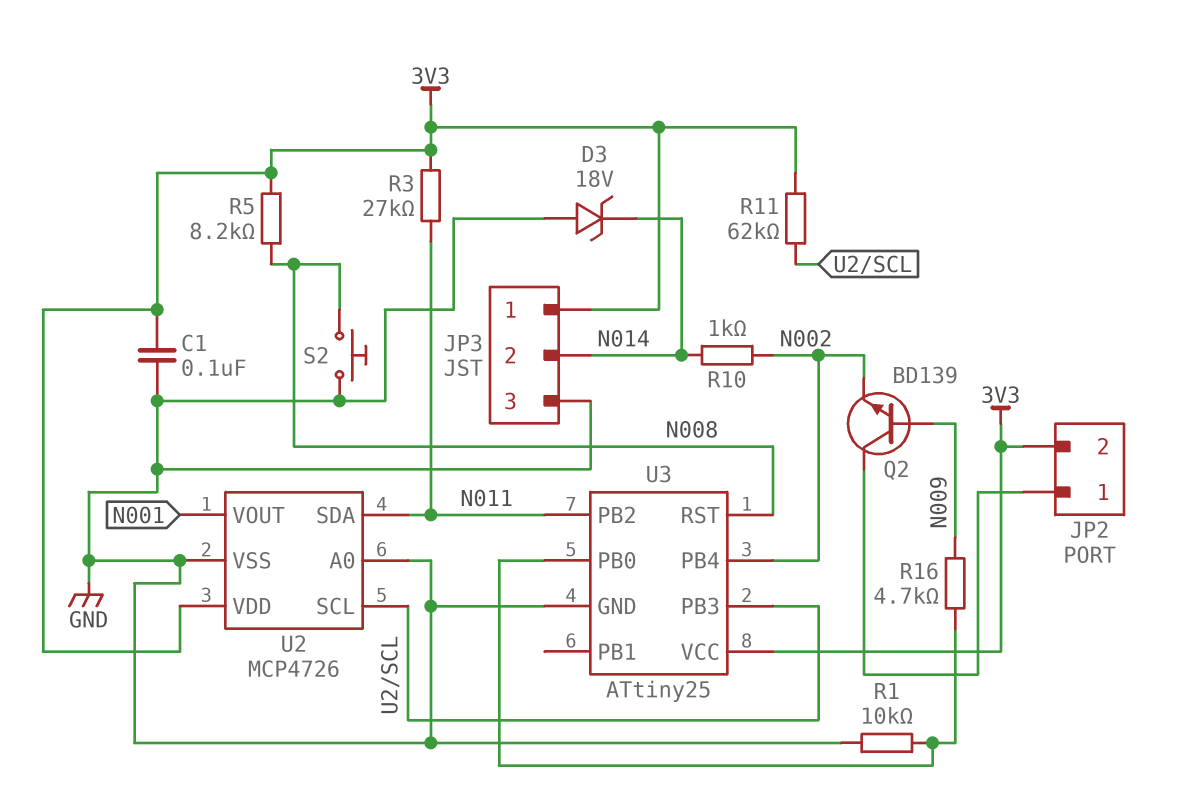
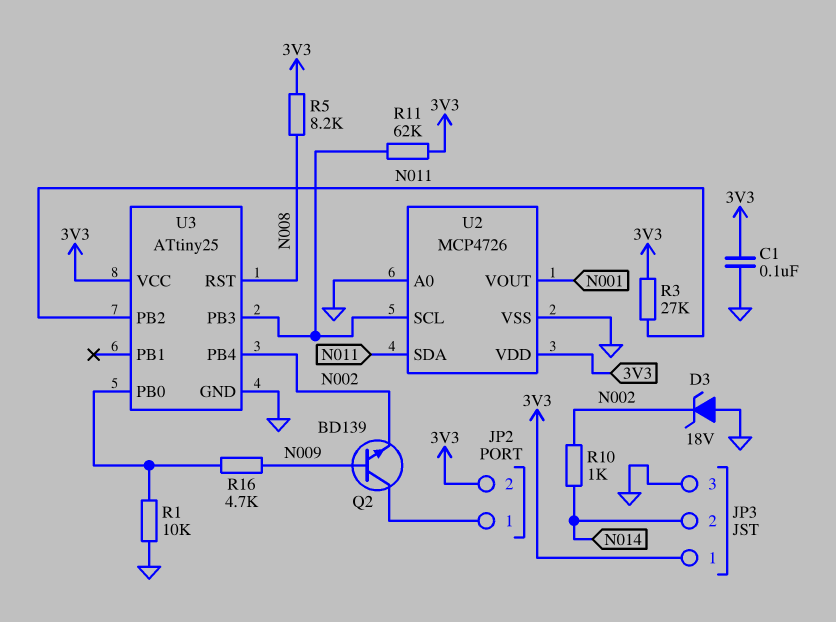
D3: zener 18V (A GND, K N014) -> zener 18V (A GND, K N002)
S2: button (GND, N008) -> none

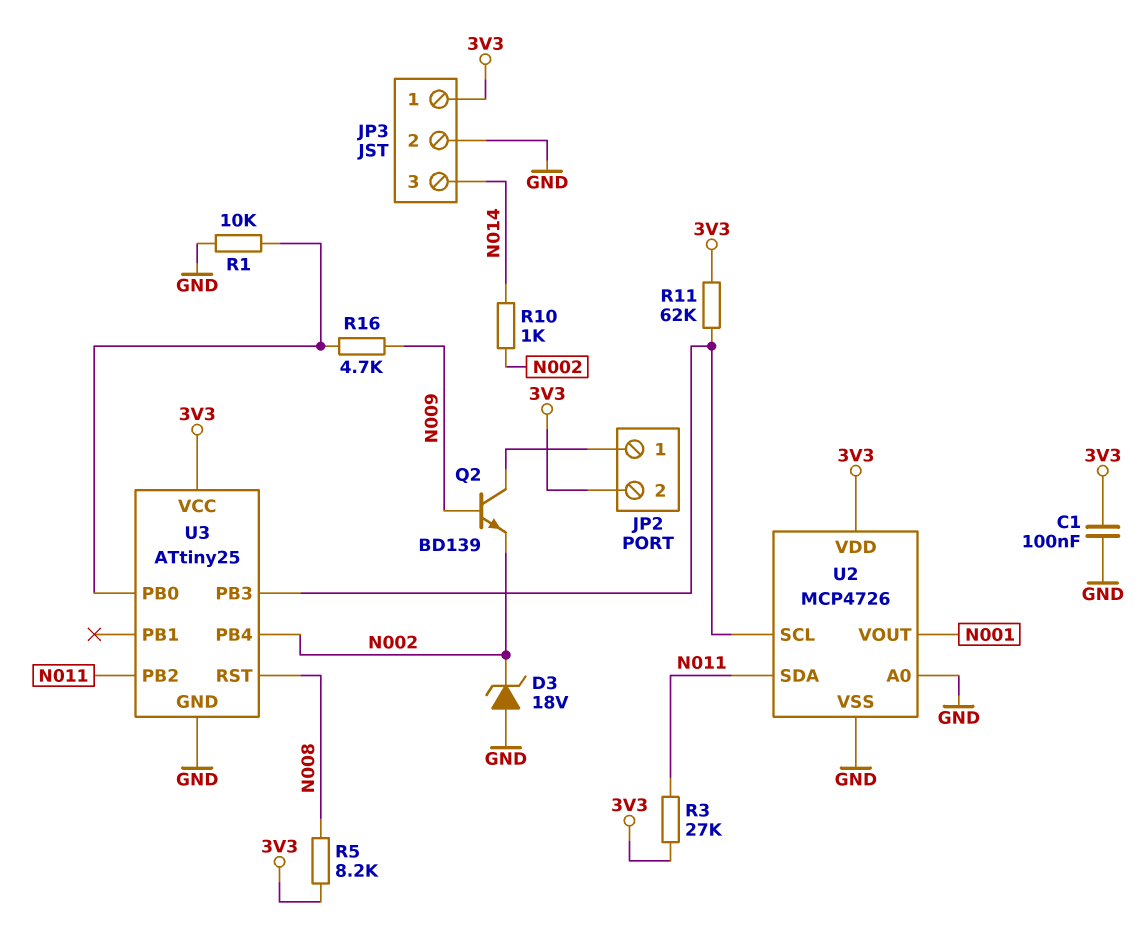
JP3 pin 2: N014 -> GND
JP3 pin 3: GND -> N014

